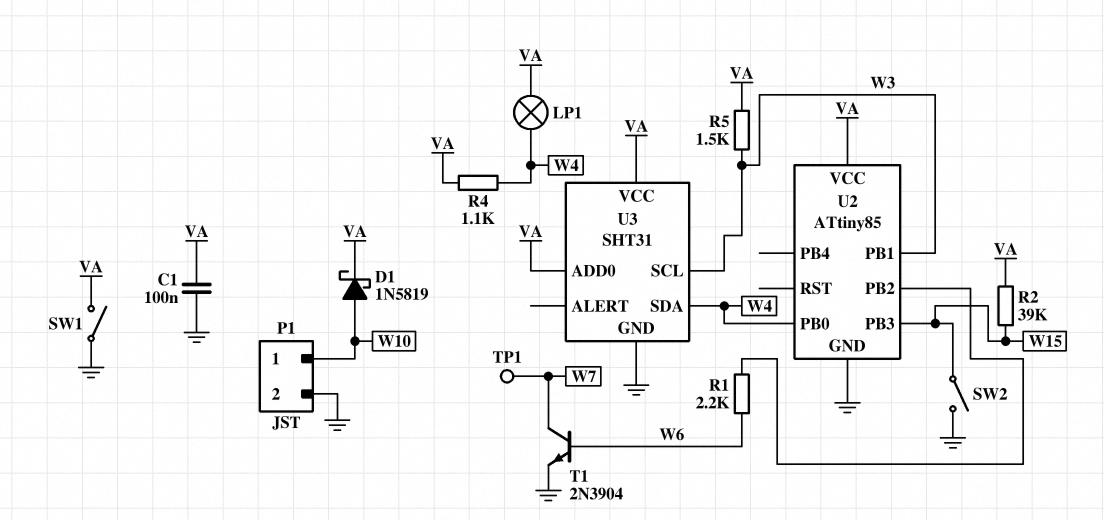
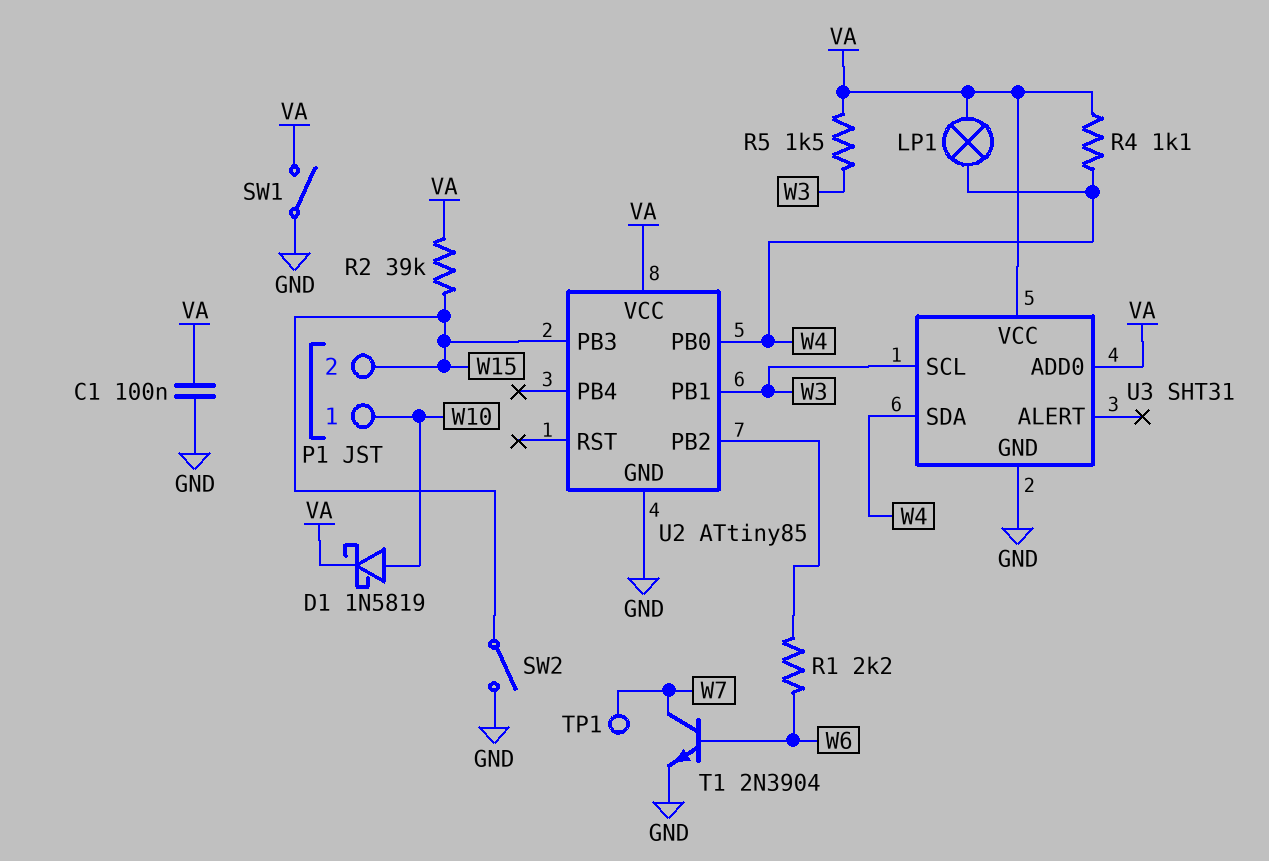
P1 pin 2: GND -> W15

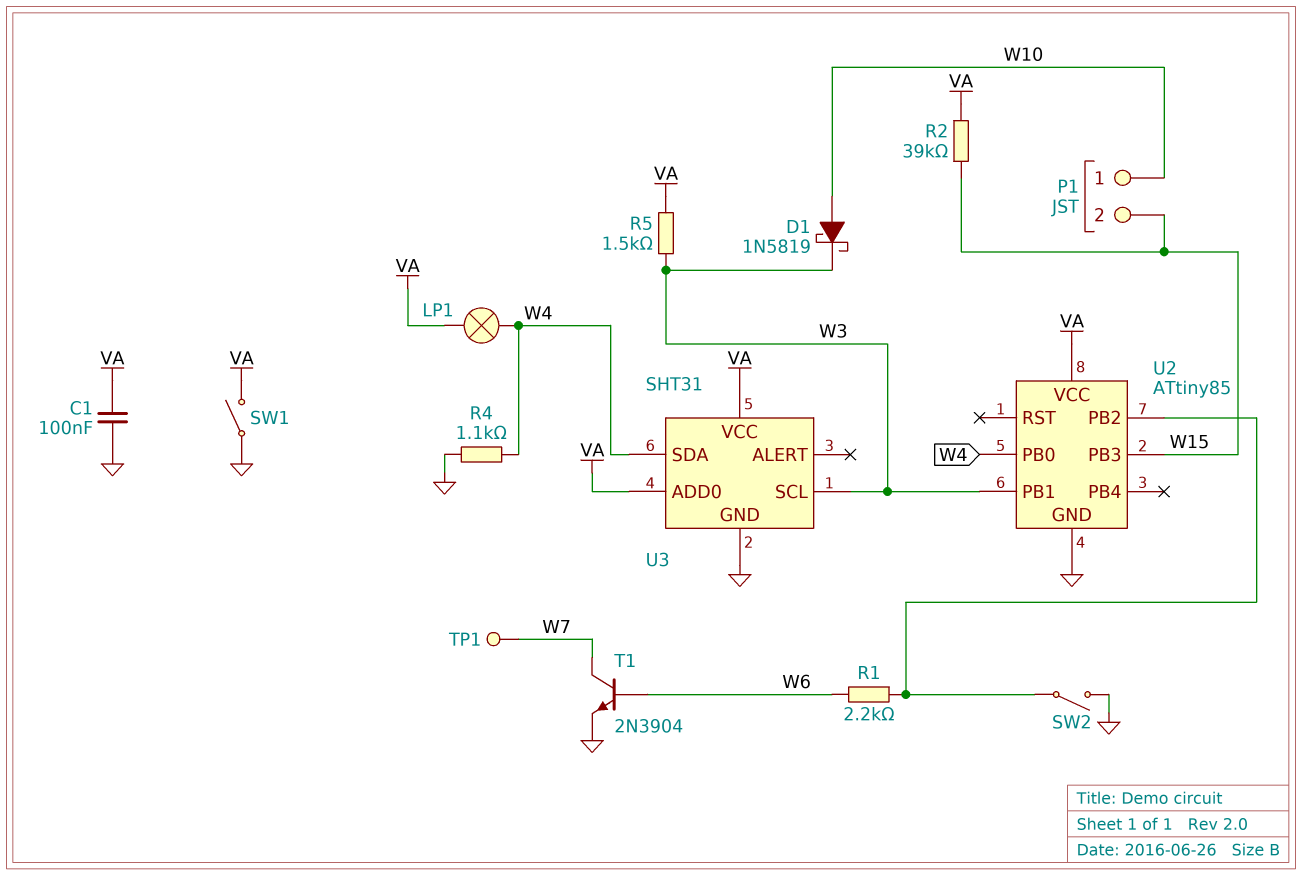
D1: schottky 1N5819 (A W10, K VA) -> schottky 1N5819 (A W10, K W3)
R4: 1.1k (VA, W4) -> 1.1k (GND, W4)
SW2: switch (GND, W15) -> switch (GND, U2/PB2)

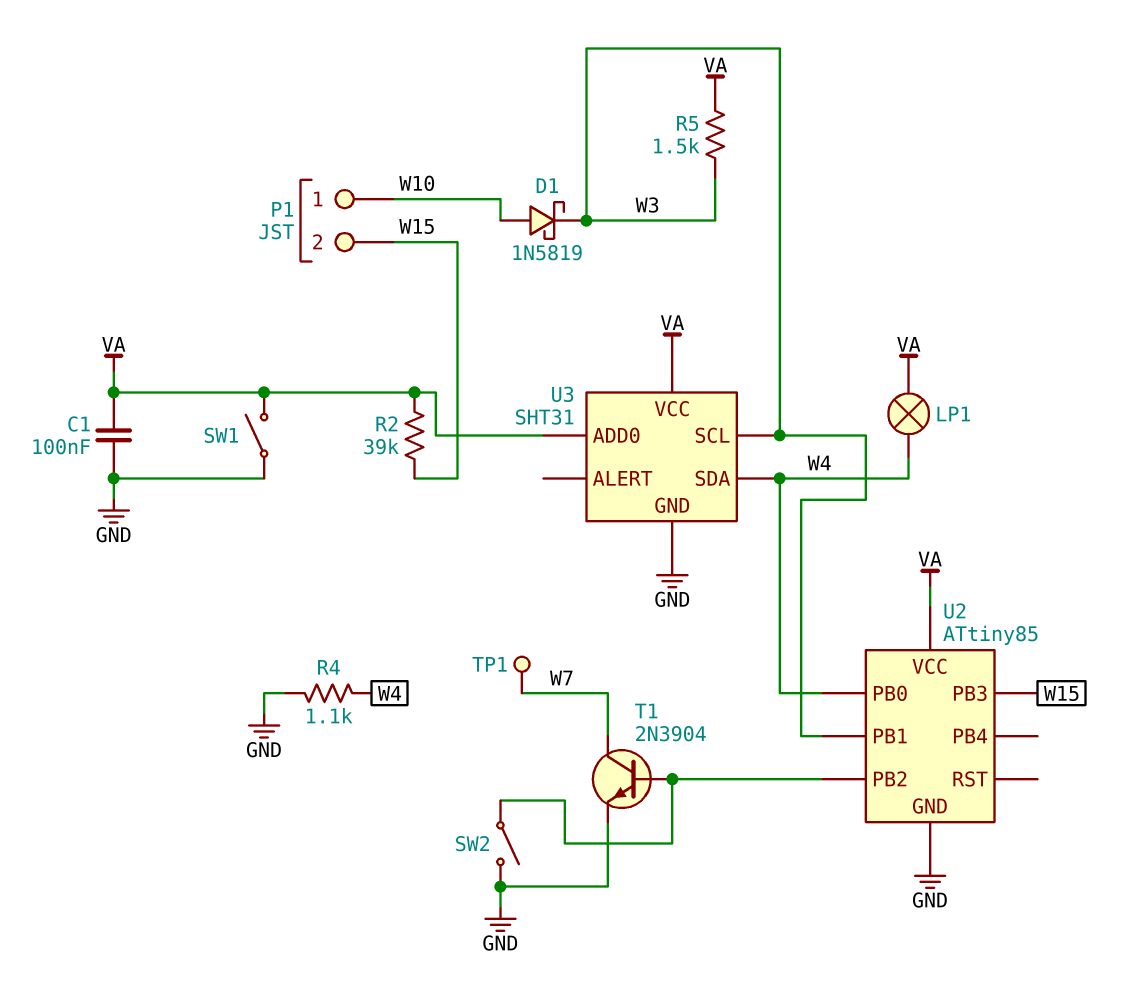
R1: 2.2k (U2/PB2, W6) -> none
T1: NPN 2N3904 (B W6, C W7, E GND) -> NPN 2N3904 (B U2/PB2, C W7, E GND)

